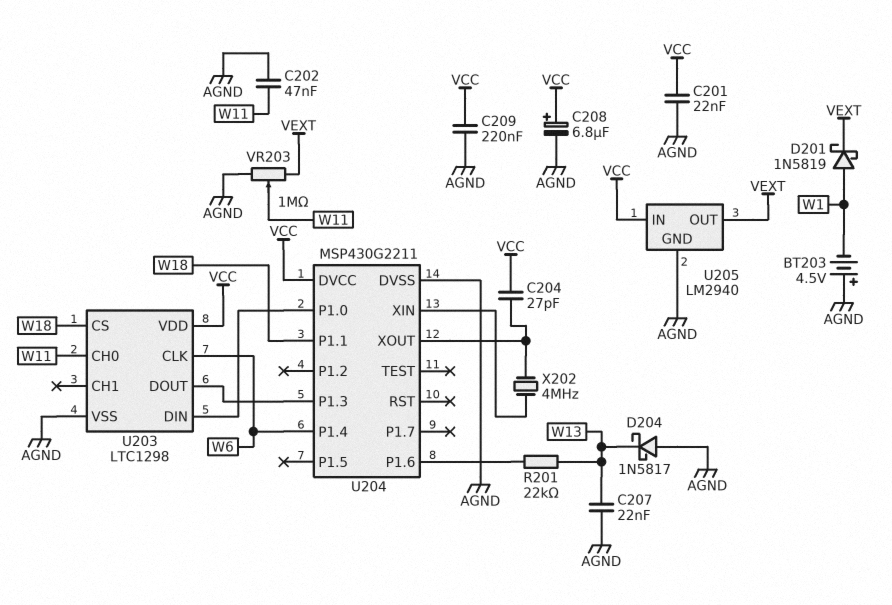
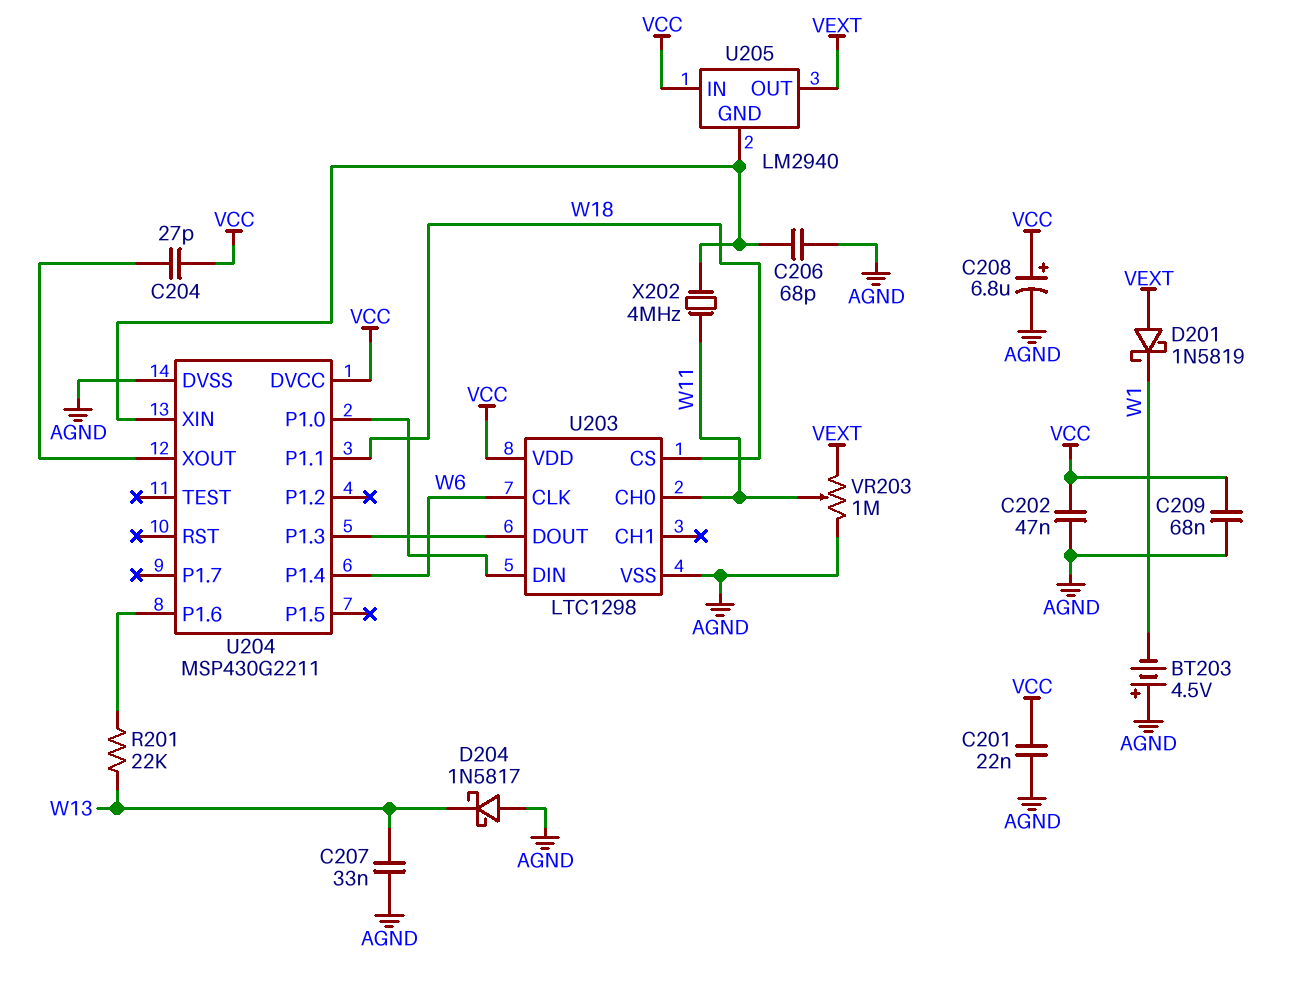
C202: 47nF (AGND, W11) -> 47nF (AGND, VCC)
C206: none -> 68pF (AGND, U204/XIN)
C207: 22nF (AGND, W13) -> 33nF (AGND, W13)
C209: 220nF (AGND, VCC) -> 68nF (AGND, VCC)
D201: schottky 1N5819 (A W1, K VEXT) -> schottky 1N5819 (A VEXT, K W1)
U205 pin GND: AGND -> U204/XIN
X202: 4MHz (U204/XIN, U204/XOUT) -> 4MHz (U204/XIN, W11)

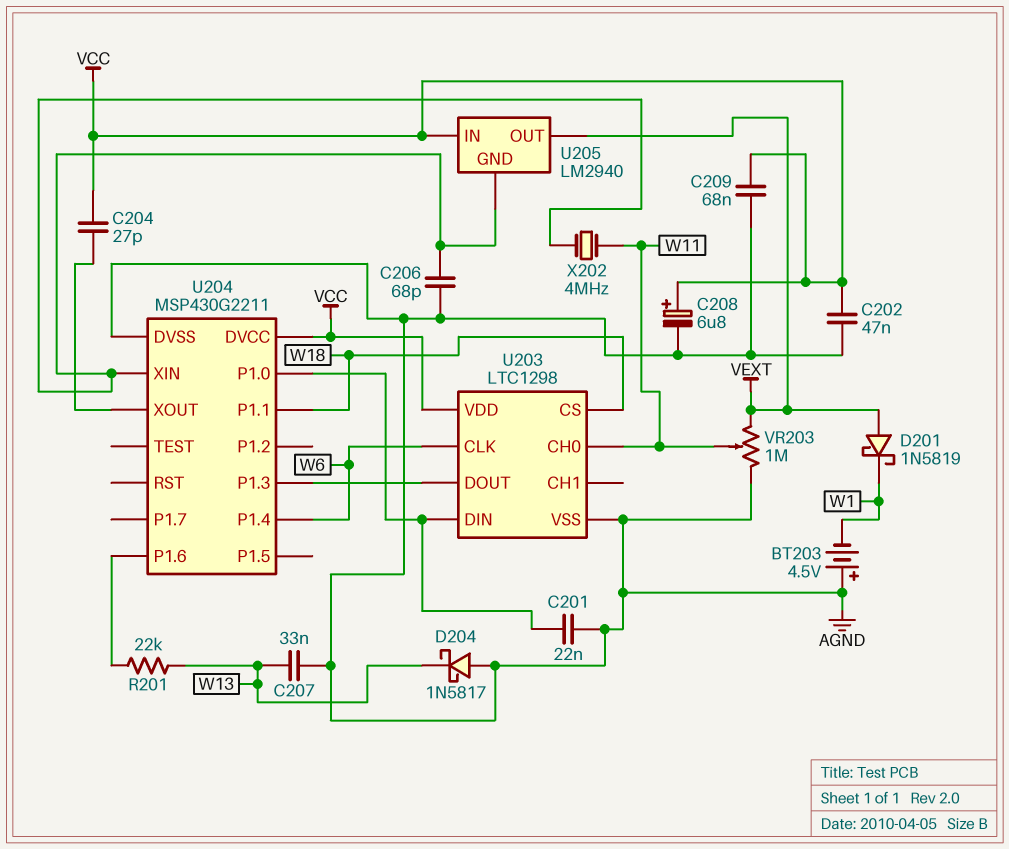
C201: 22nF (AGND, VCC) -> 22nF (AGND, U203/DIN)

